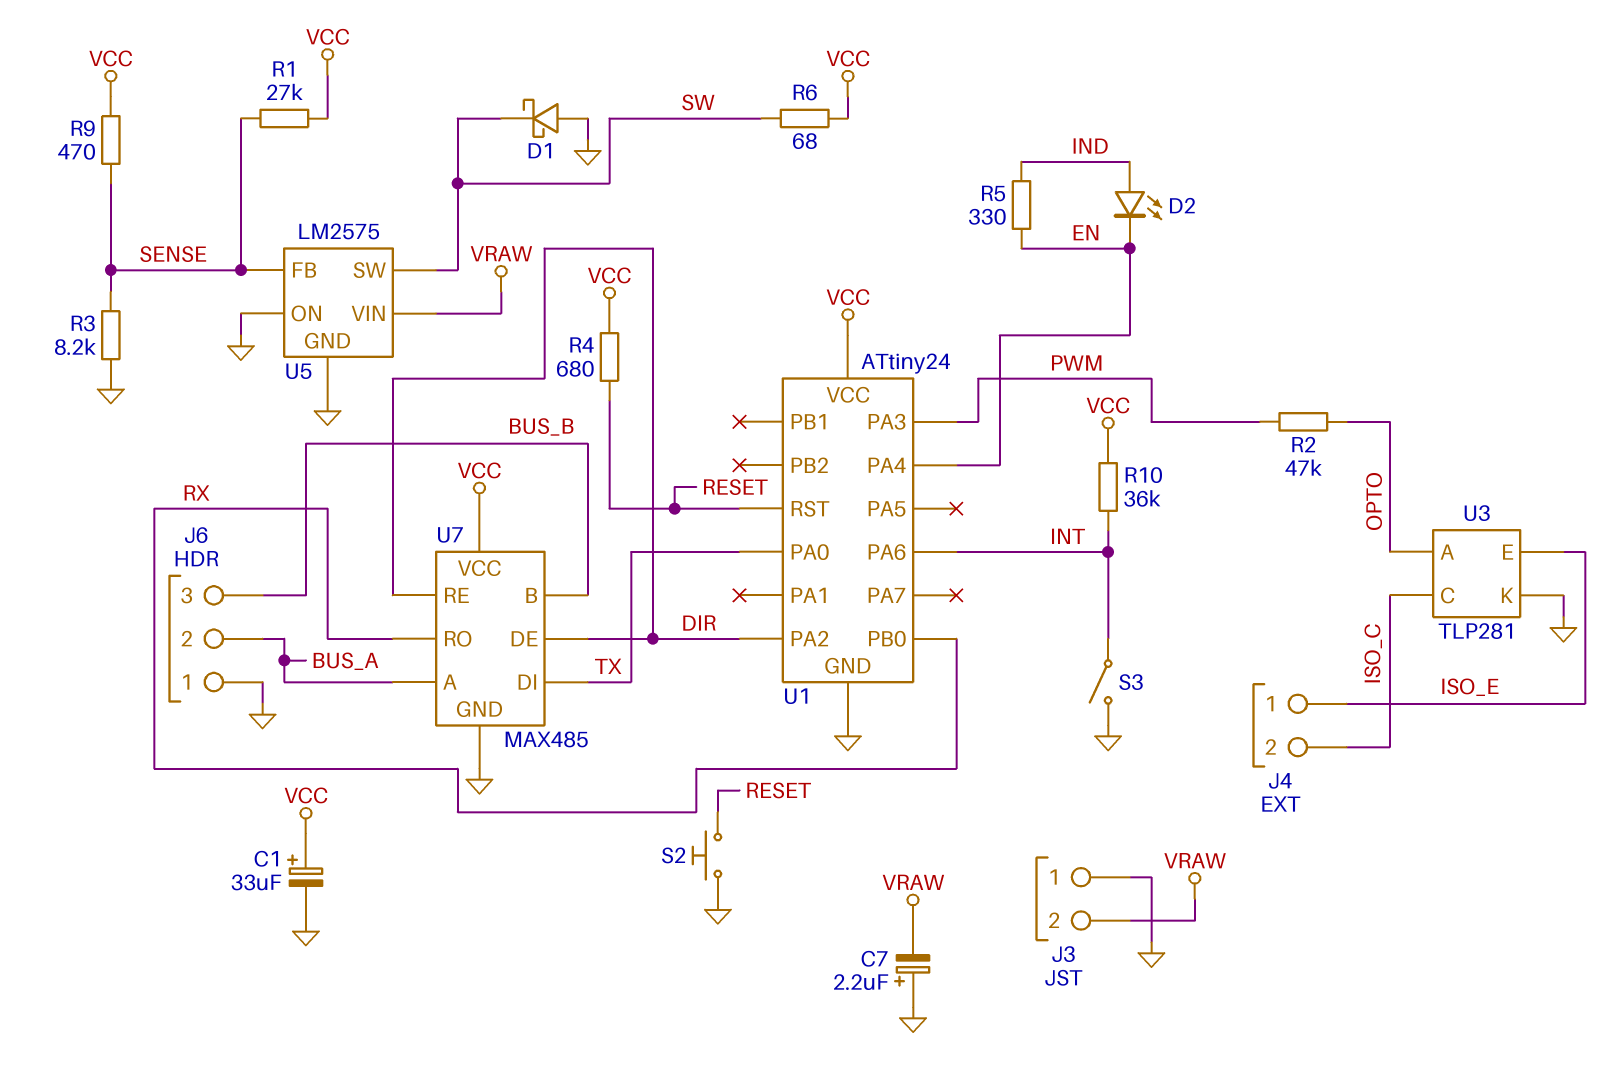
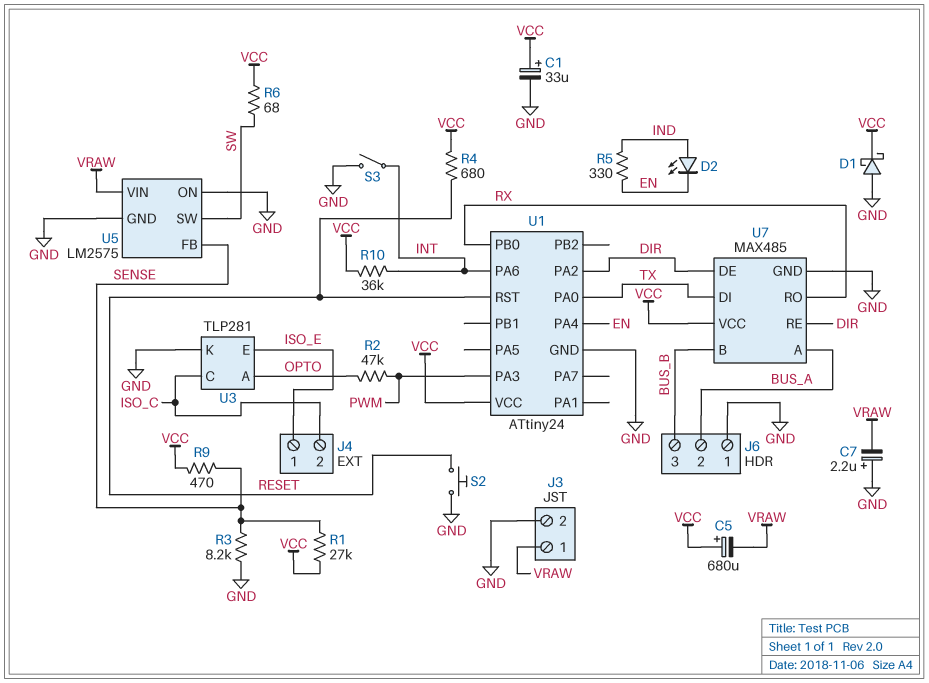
C5: none -> 680uF (plus VCC, minus VRAW)
D1: schottky (A GND, K SW) -> schottky (A GND, K VCC)
J3 pin 1: GND -> VRAW
J3 pin 2: VRAW -> GND

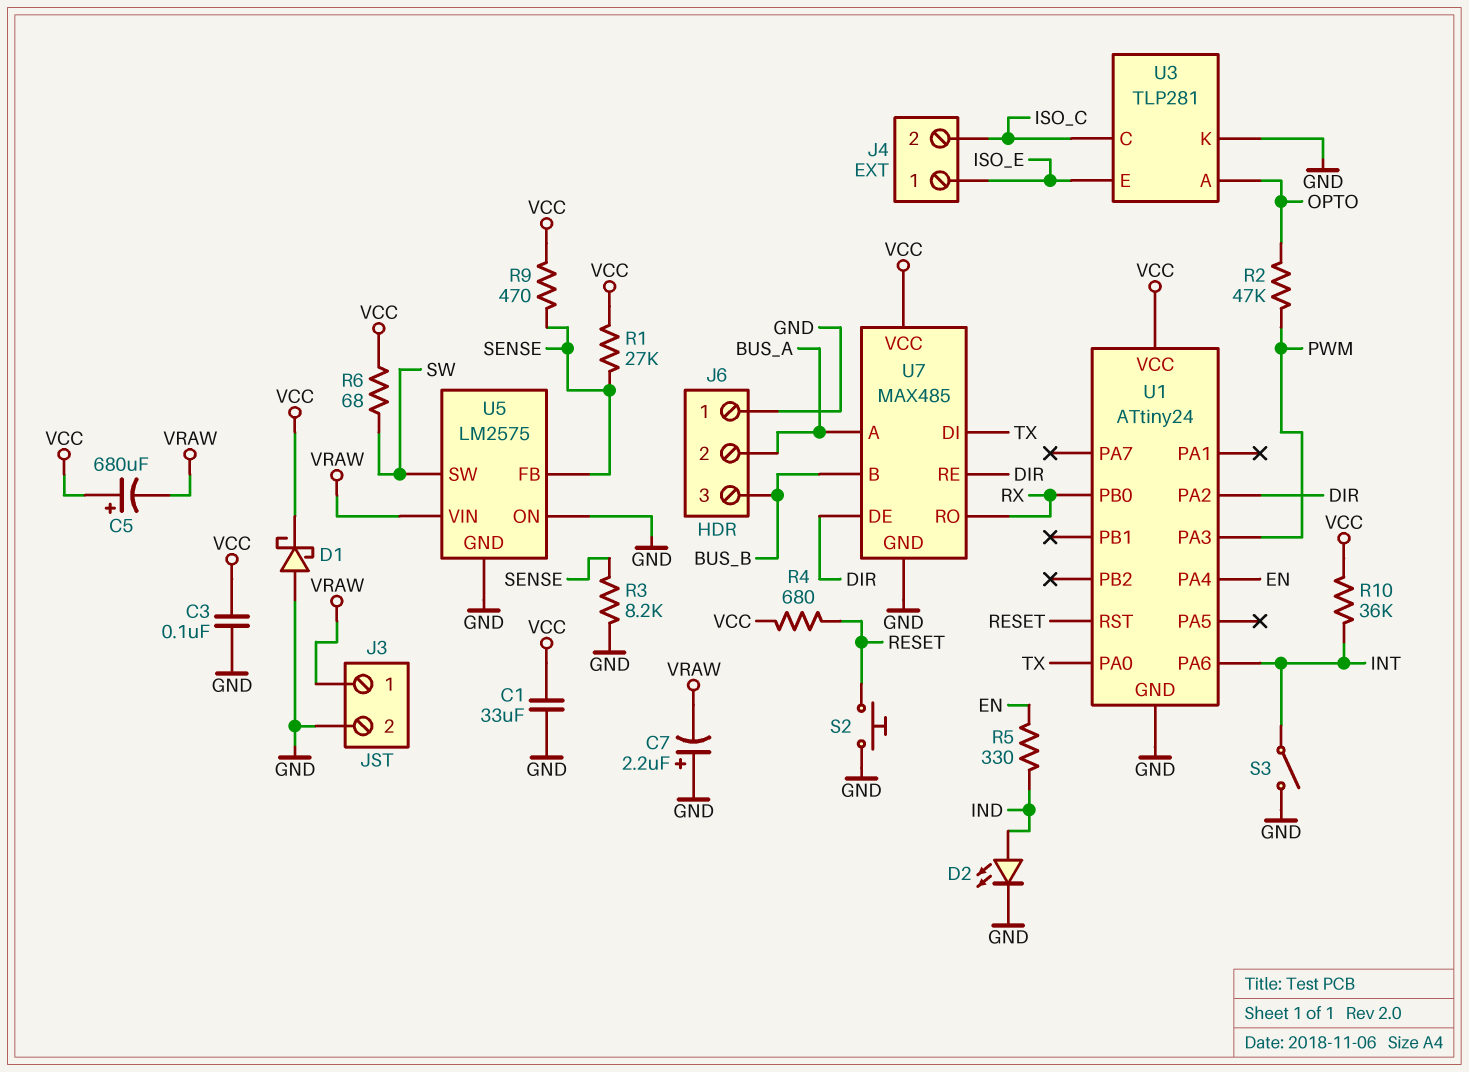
C1: 33uF (plus VCC, minus GND) -> 33uF (GND, VCC)
C3: none -> 100nF (GND, VCC)
D2: LED (A IND, K EN) -> LED (A IND, K GND)

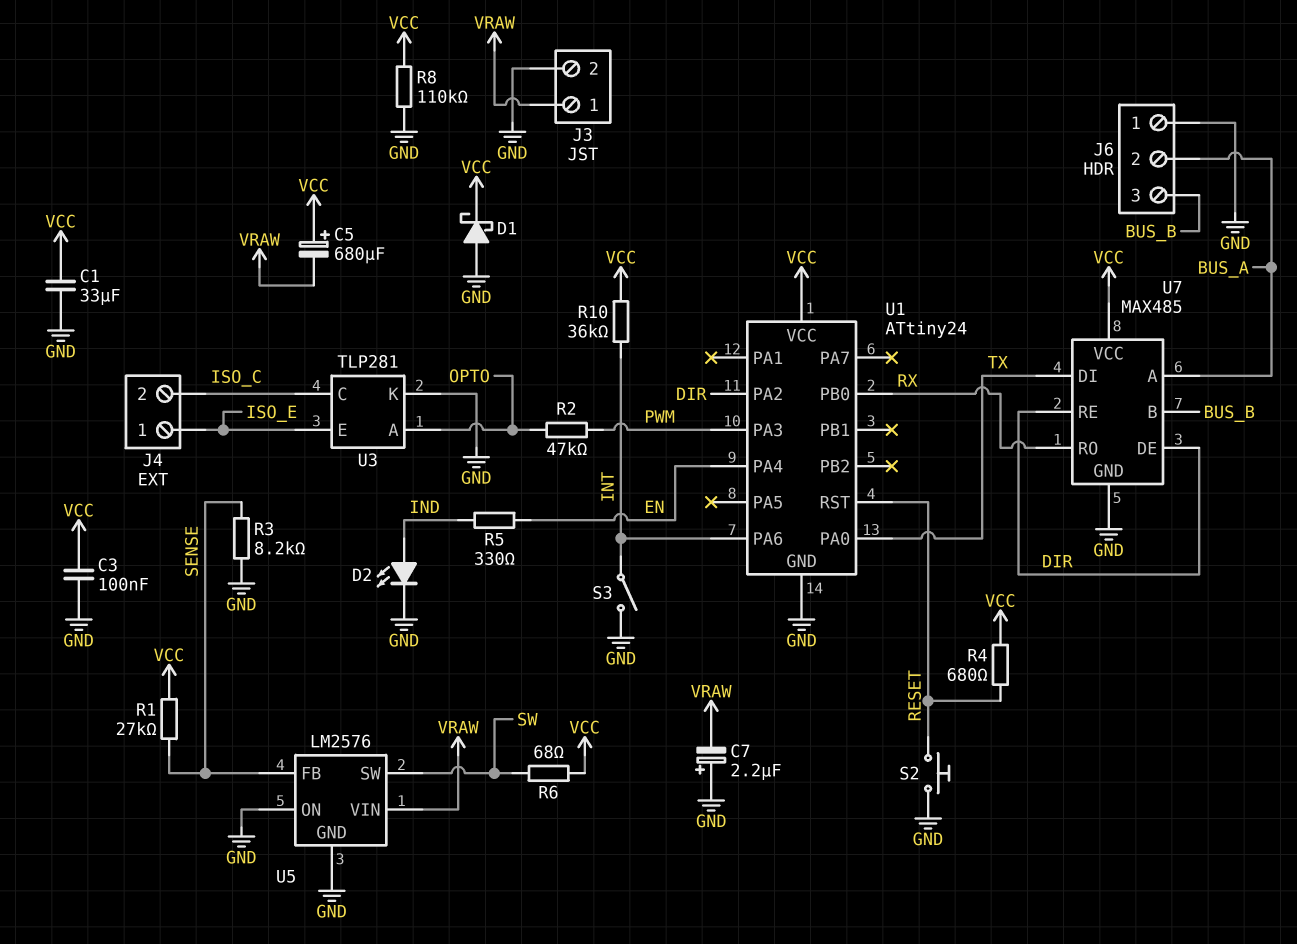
R8: none -> 110k (GND, VCC)
R9: 470 (SENSE, VCC) -> none
U5: LM2575 -> LM2576

